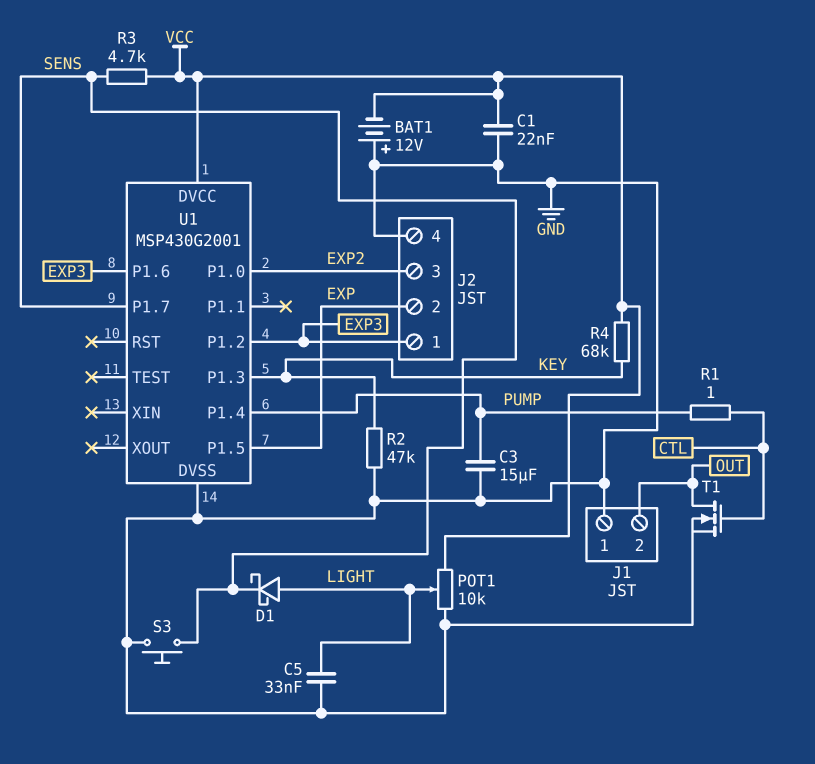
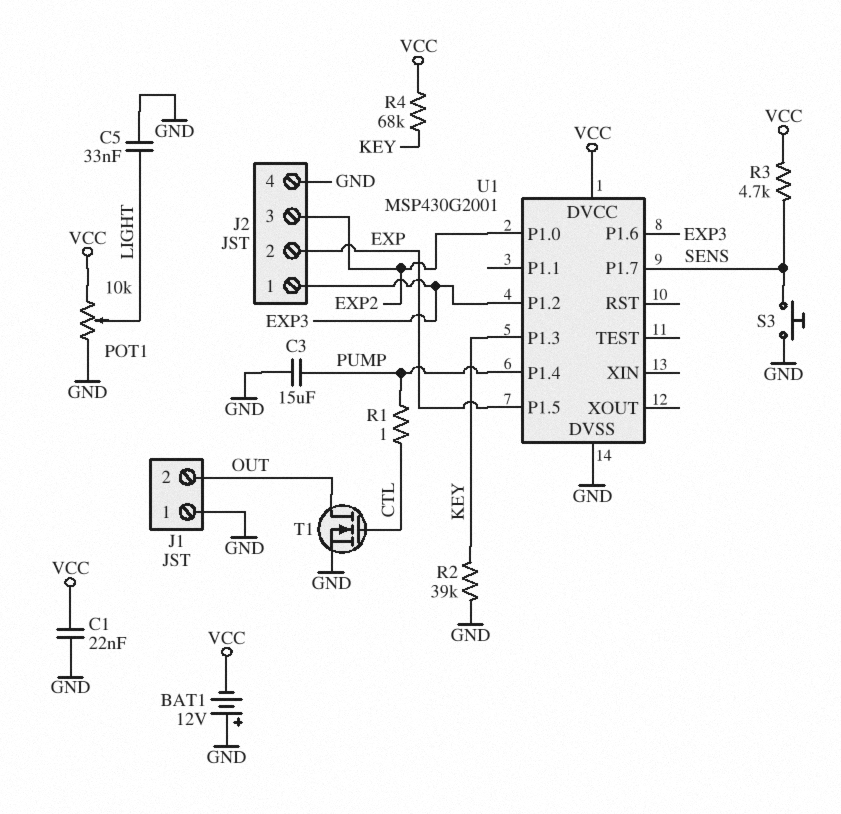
D1: schottky (A LIGHT, K SENS) -> none
R2: 47k (GND, KEY) -> 39k (GND, KEY)

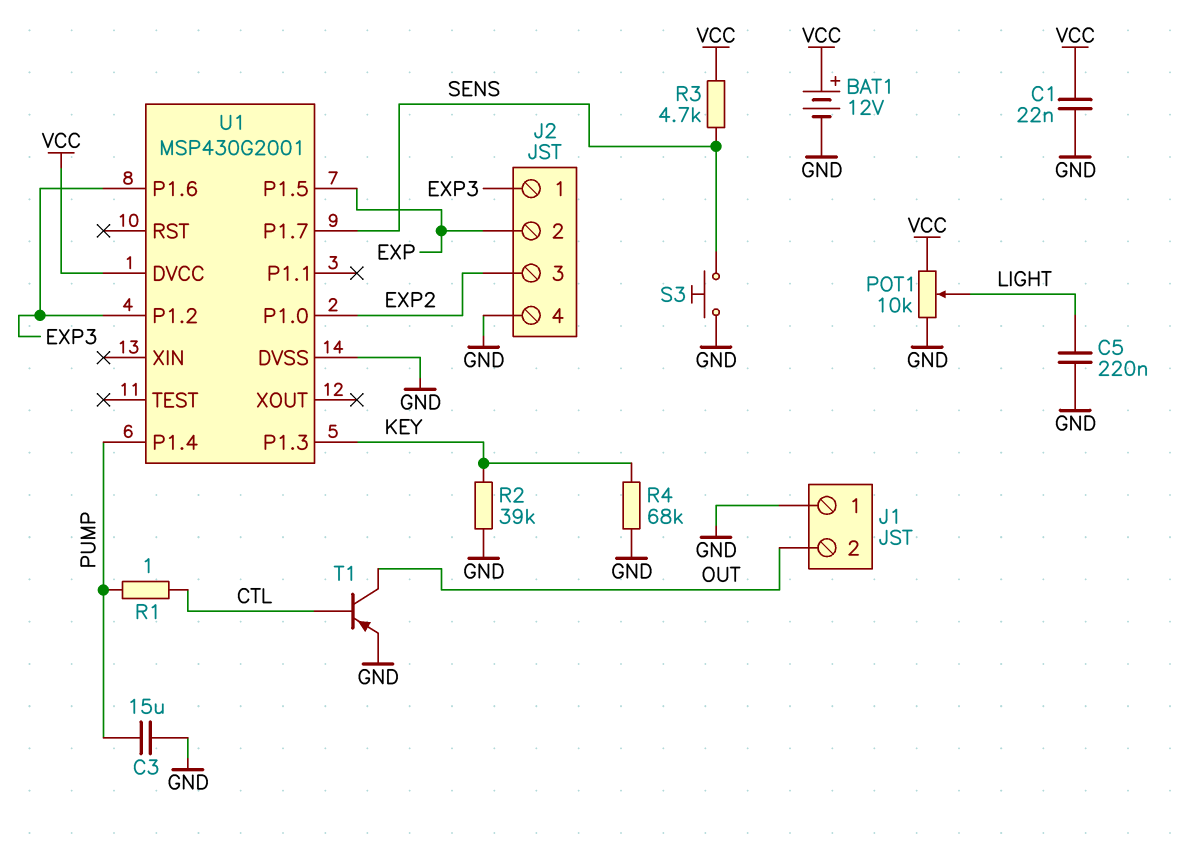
BAT1: 12V (plus GND, minus VCC) -> 12V (plus VCC, minus GND)
C5: 33nF (GND, LIGHT) -> 220nF (GND, LIGHT)
R4: 68k (KEY, VCC) -> 68k (GND, KEY)
T1: NMOS (G CTL, D OUT, S GND) -> PNP (B CTL, C OUT, E GND)

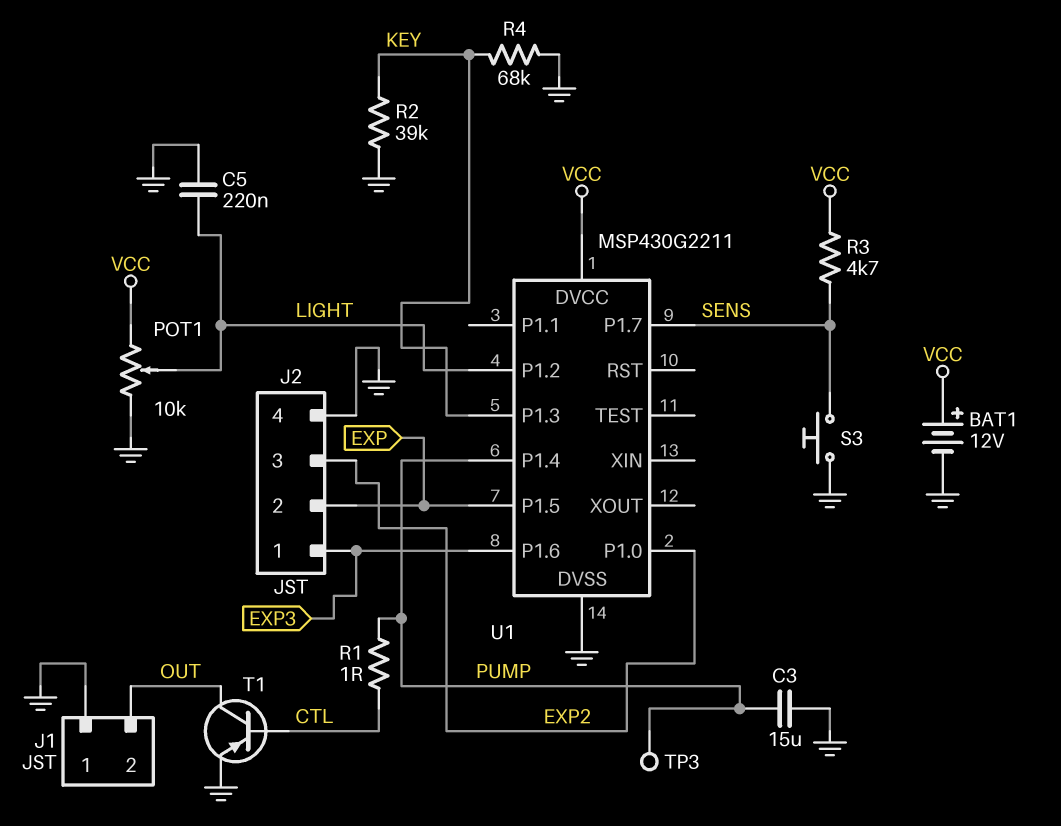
C1: 22nF (GND, VCC) -> none
TP3: none -> test point (PUMP)
U1: MSP430G2001 -> MSP430G2211
U1 pin P1.2: EXP3 -> LIGHT

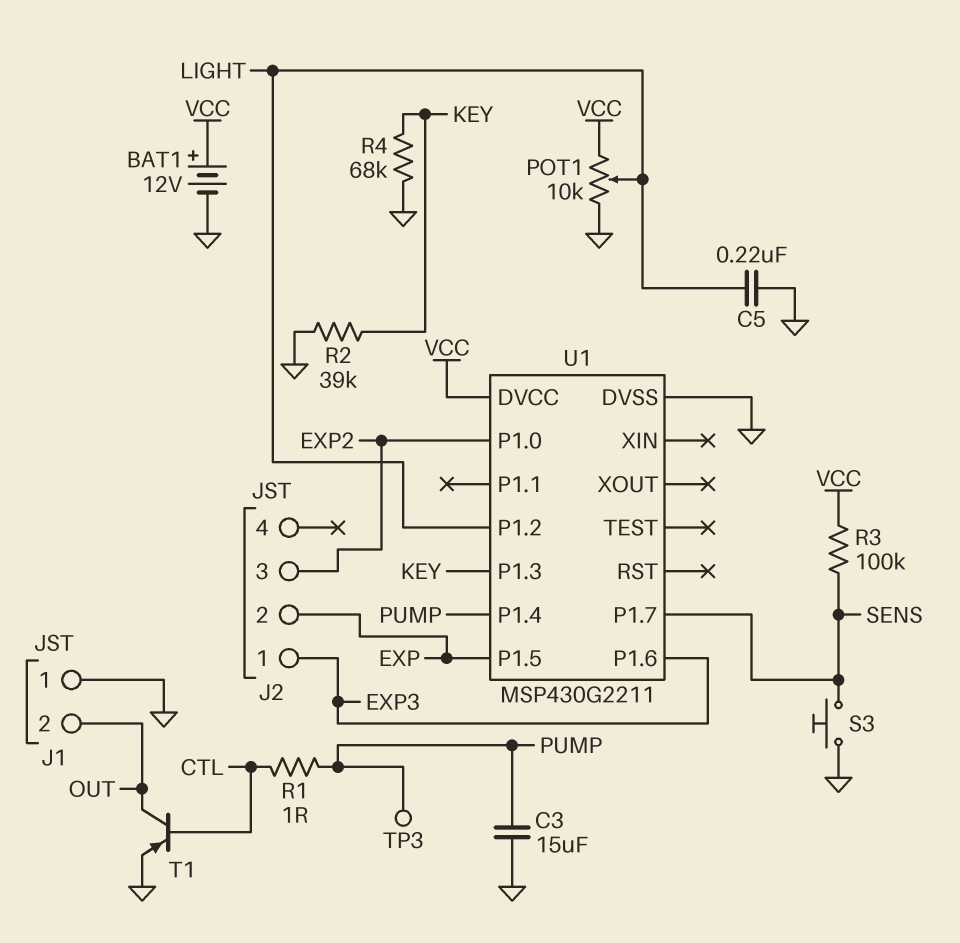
J2 pin 4: GND -> none
R3: 4.7k (SENS, VCC) -> 100k (SENS, VCC)

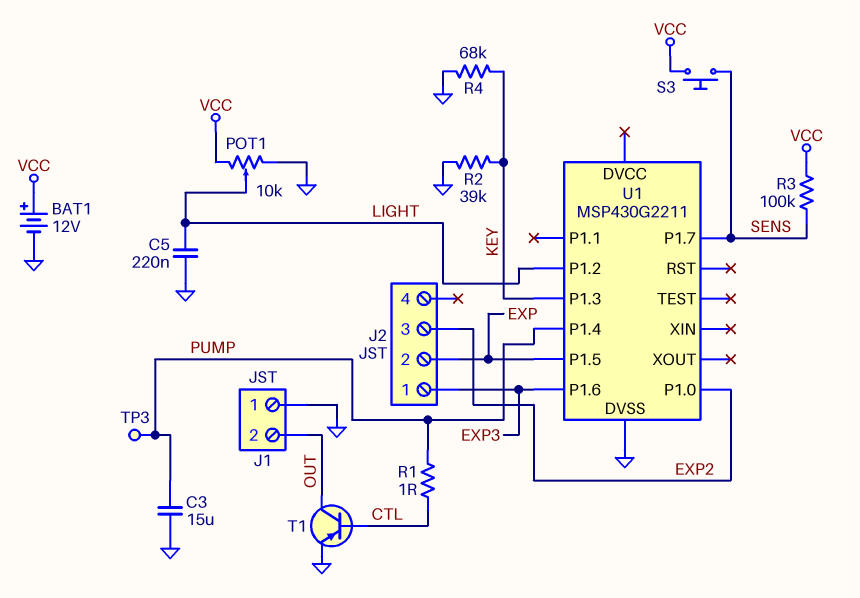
S3: button (GND, SENS) -> button (SENS, VCC)
U1 pin DVCC: VCC -> none

